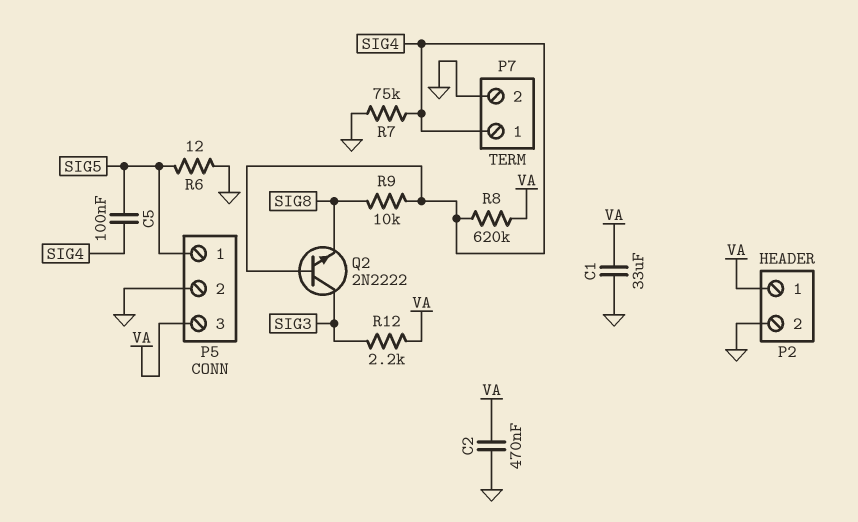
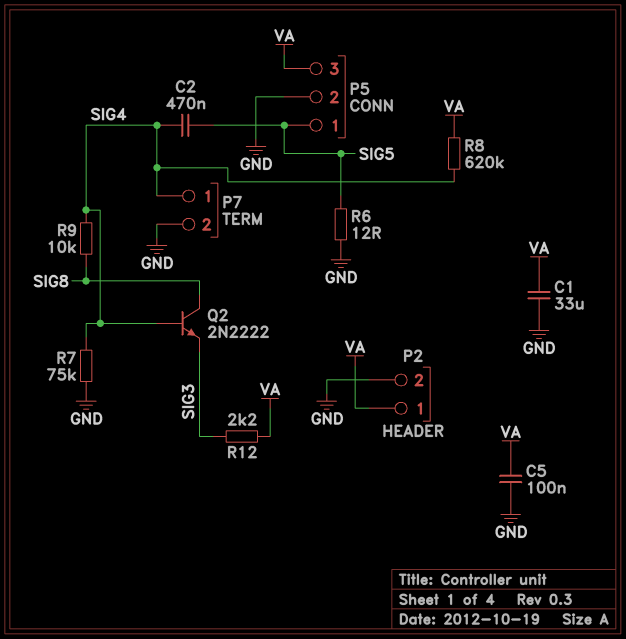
C2: 470nF (GND, VA) -> 470nF (SIG4, SIG5)
C5: 100nF (SIG4, SIG5) -> 100nF (GND, VA)
Q2: NPN 2N2222 (B SIG4, C SIG3, E SIG8) -> NPN 2N2222 (B SIG4, C SIG8, E SIG3)

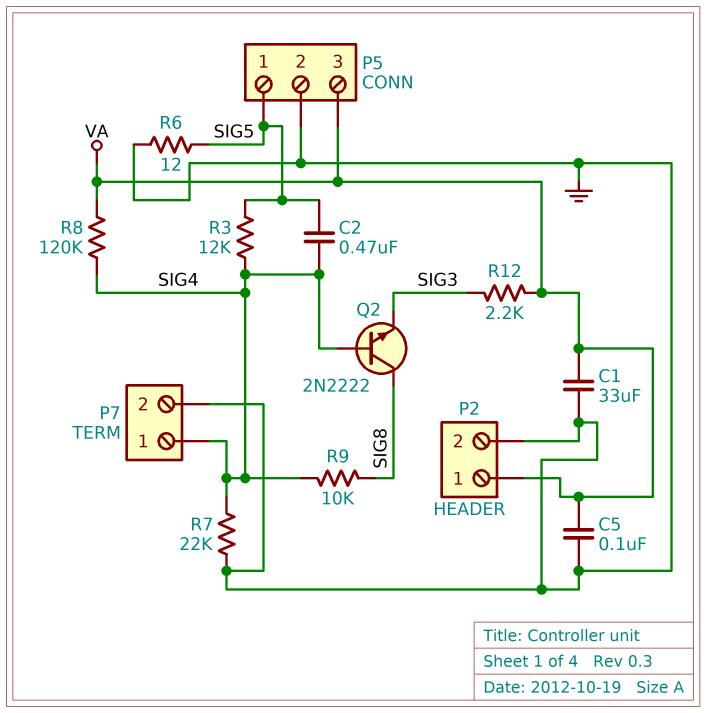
R3: none -> 12k (SIG4, SIG5)
R7: 75k (GND, SIG4) -> 22k (GND, SIG4)
R8: 620k (SIG4, VA) -> 120k (SIG4, VA)

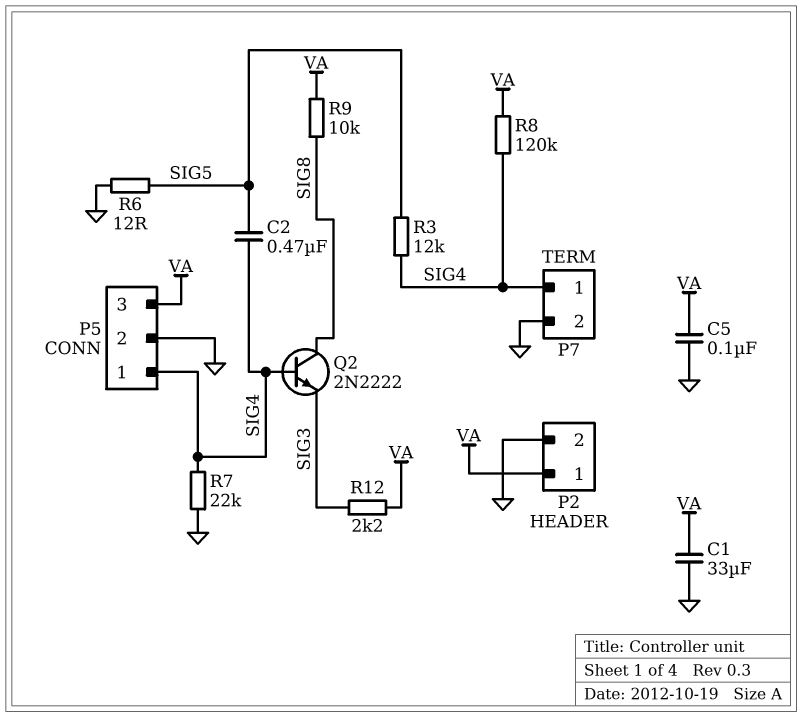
P5 pin 1: SIG5 -> SIG4
R9: 10k (SIG4, SIG8) -> 10k (SIG8, VA)

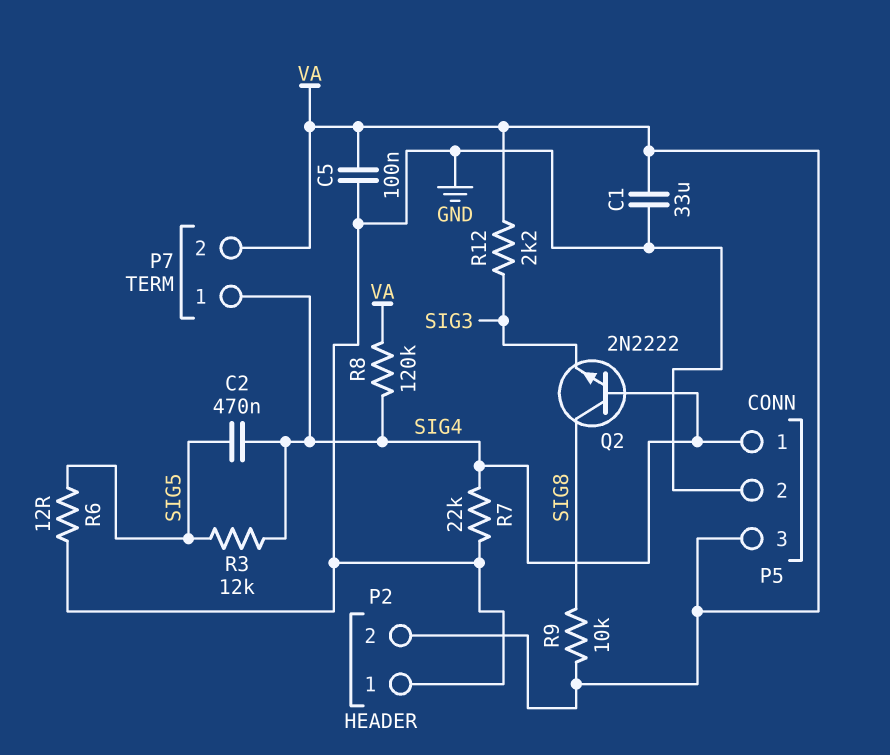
P2 pin 1: VA -> GND
P2 pin 2: GND -> VA
P7 pin 2: GND -> VA

